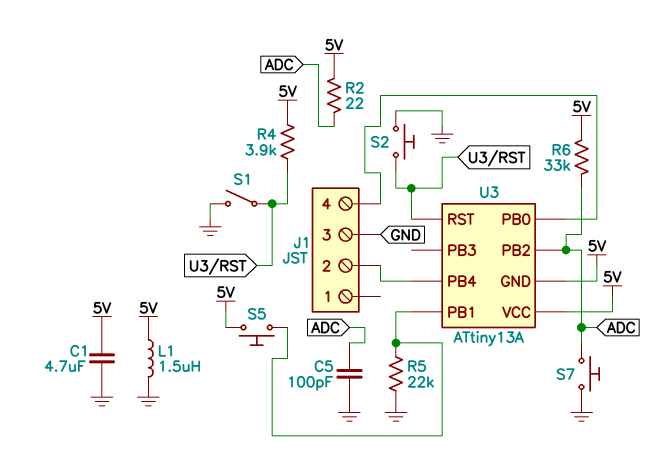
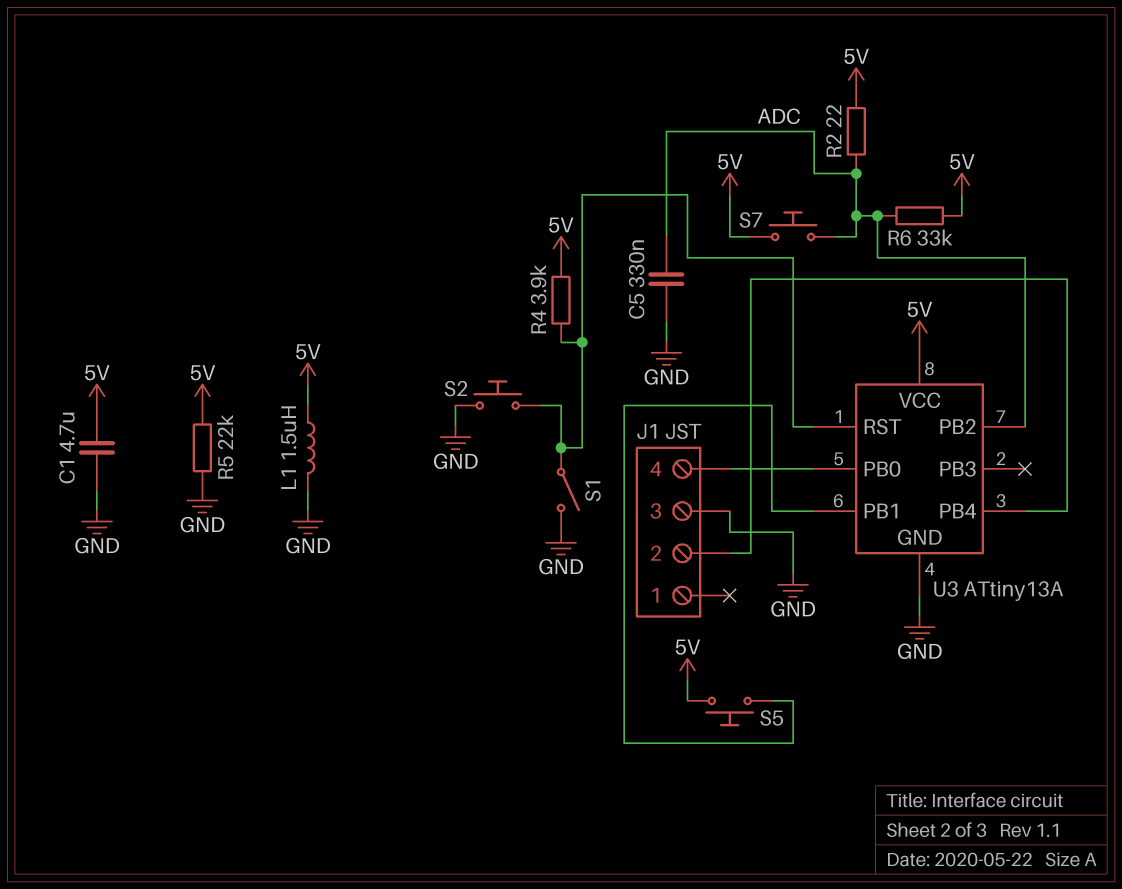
C5: 100pF (ADC, GND) -> 330nF (ADC, GND)
R5: 22k (GND, U3/PB1) -> 22k (5V, GND)
S7: button (ADC, GND) -> button (5V, ADC)
U3 pin GND: 5V -> GND

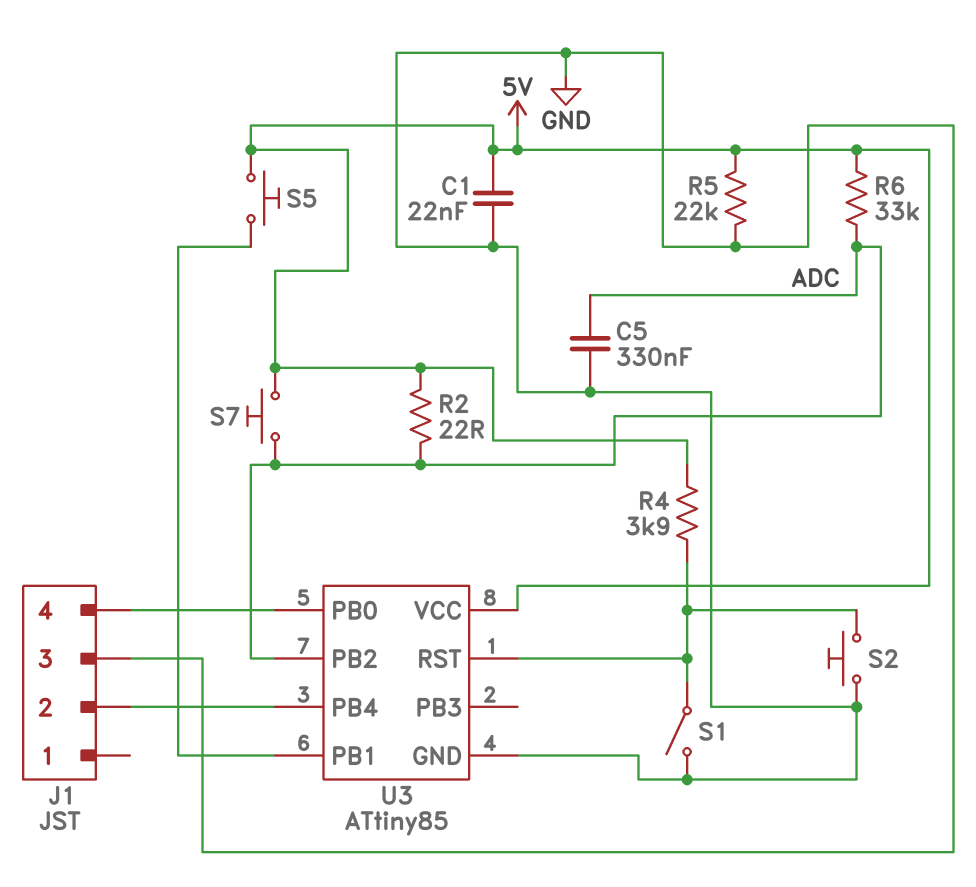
C1: 4.7uF (5V, GND) -> 22nF (5V, GND)
L1: 1.5uH (5V, GND) -> none
U3: ATtiny13A -> ATtiny85

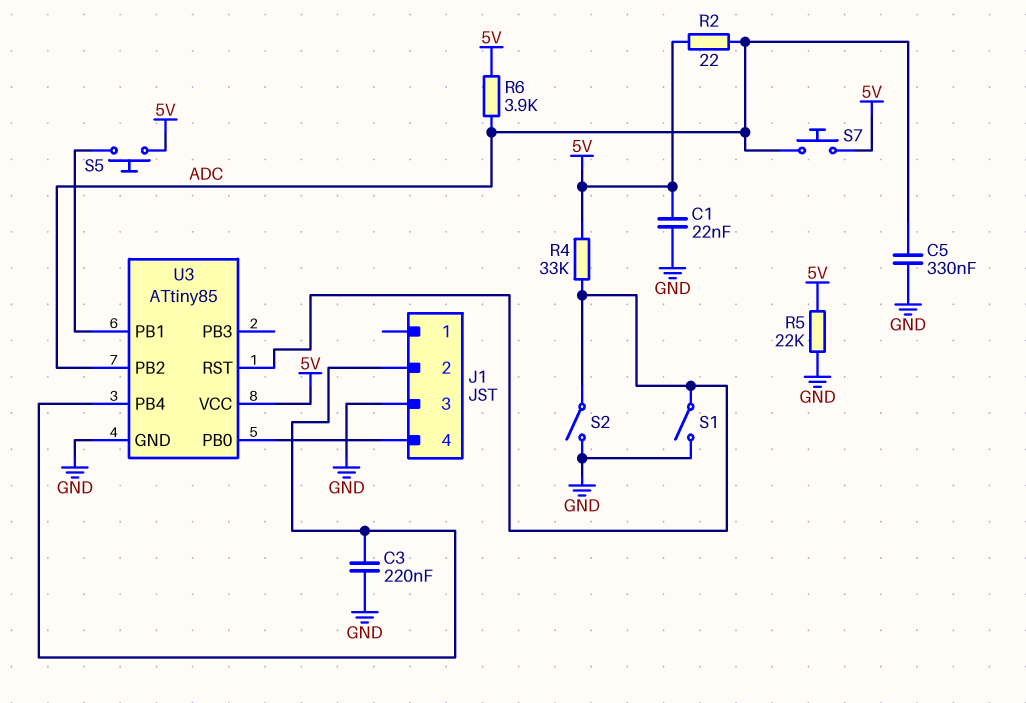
C3: none -> 220nF (GND, J1/2)
R4: 3.9k (5V, U3/RST) -> 33k (5V, U3/RST)
R6: 33k (5V, ADC) -> 3.9k (5V, ADC)
S2: button (GND, U3/RST) -> switch (GND, U3/RST)

